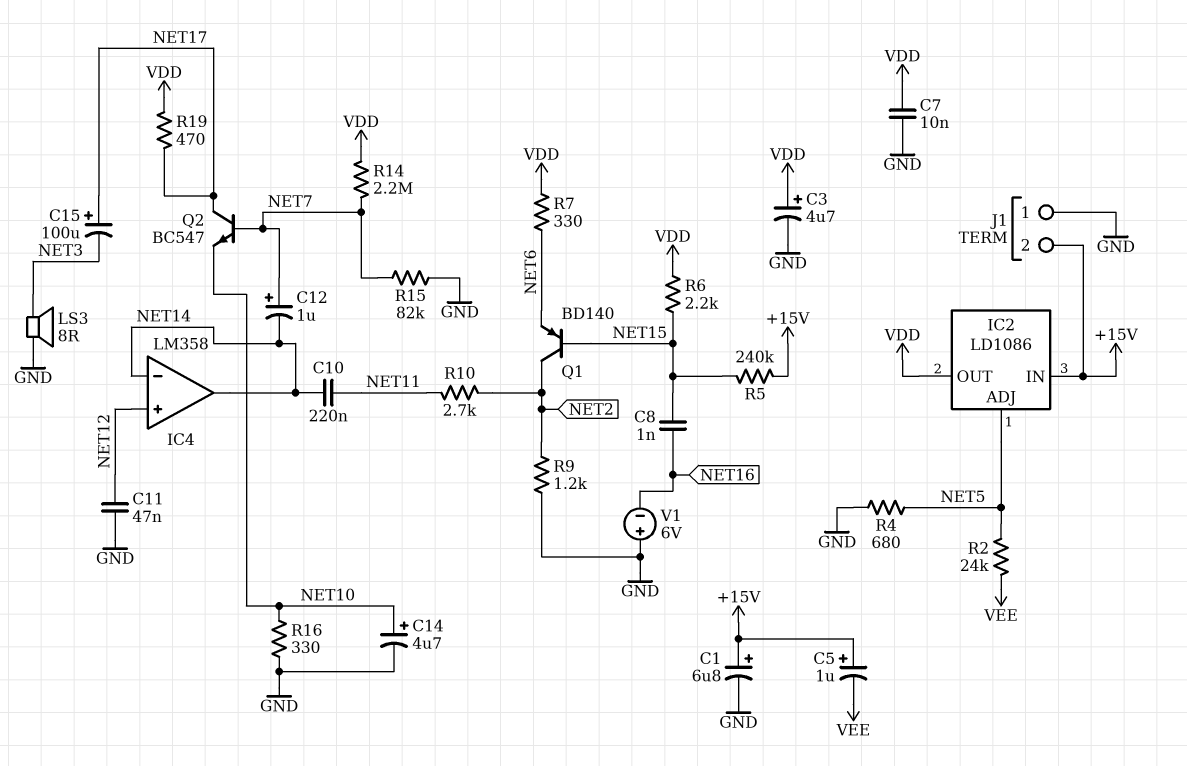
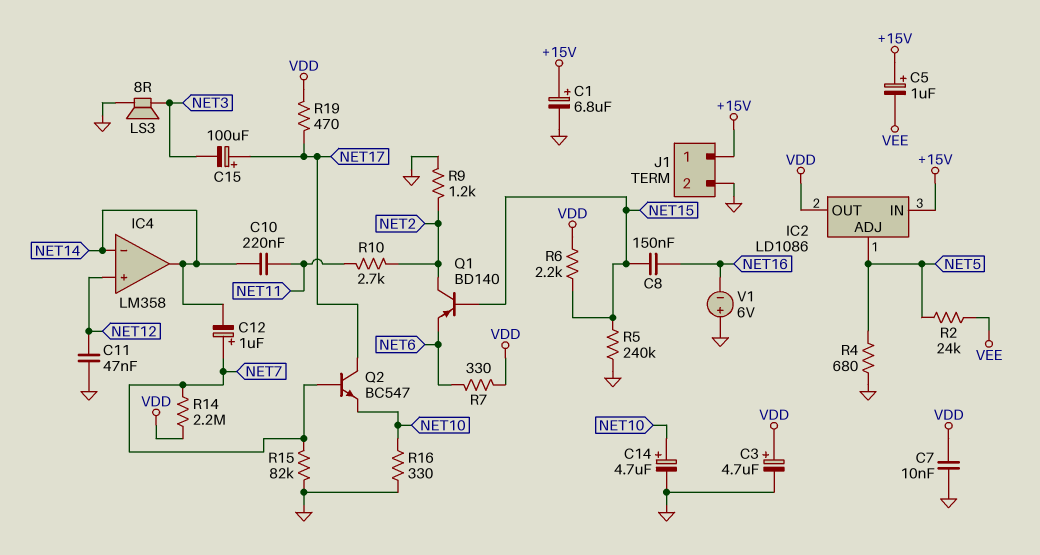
C8: 1nF (NET15, NET16) -> 150nF (NET15, NET16)
J1 pin 1: GND -> +15V
J1 pin 2: +15V -> GND
R5: 240k (+15V, NET15) -> 240k (GND, NET15)

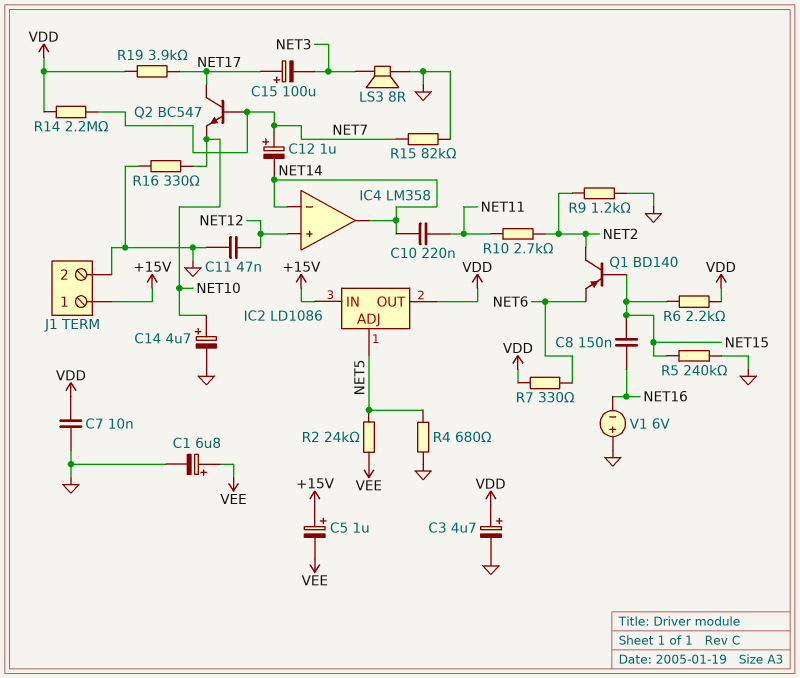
C1: 6.8uF (plus +15V, minus GND) -> 6.8uF (plus VEE, minus GND)
R19: 470 (NET17, VDD) -> 3.9k (NET17, VDD)

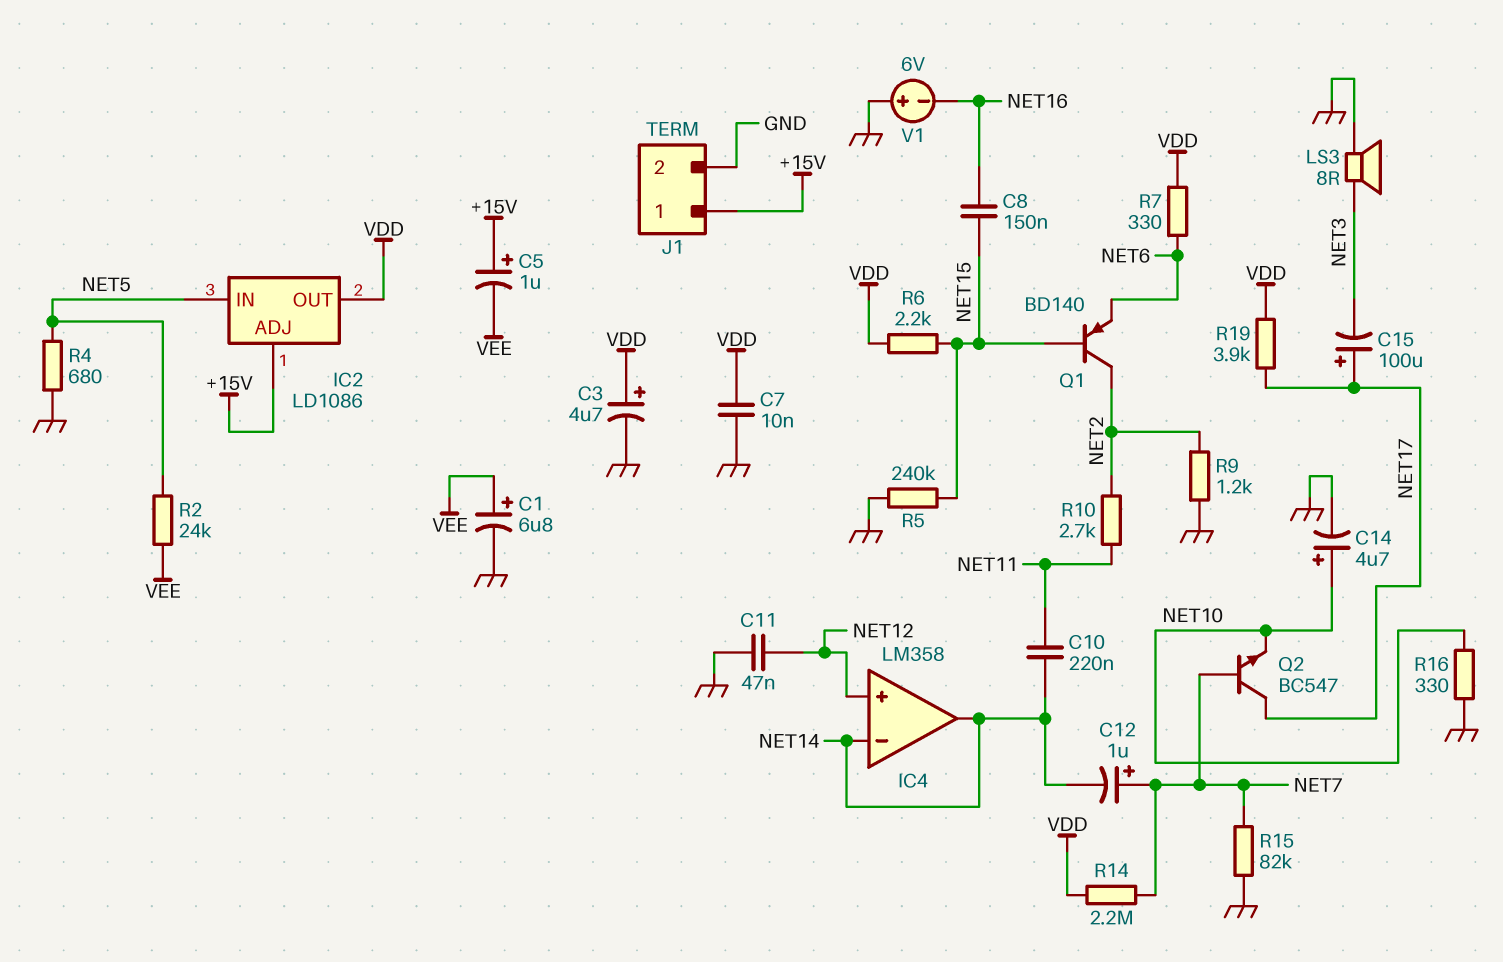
IC2 pin ADJ: NET5 -> +15V
IC2 pin IN: +15V -> NET5

